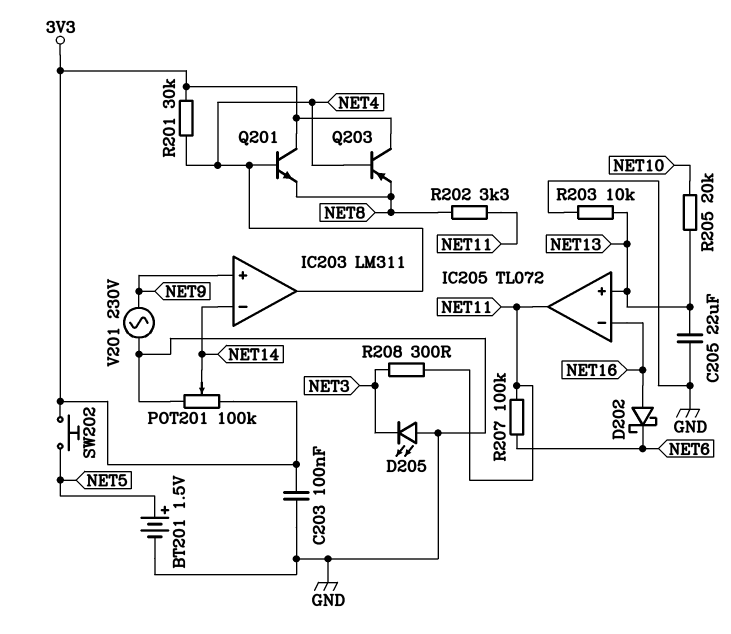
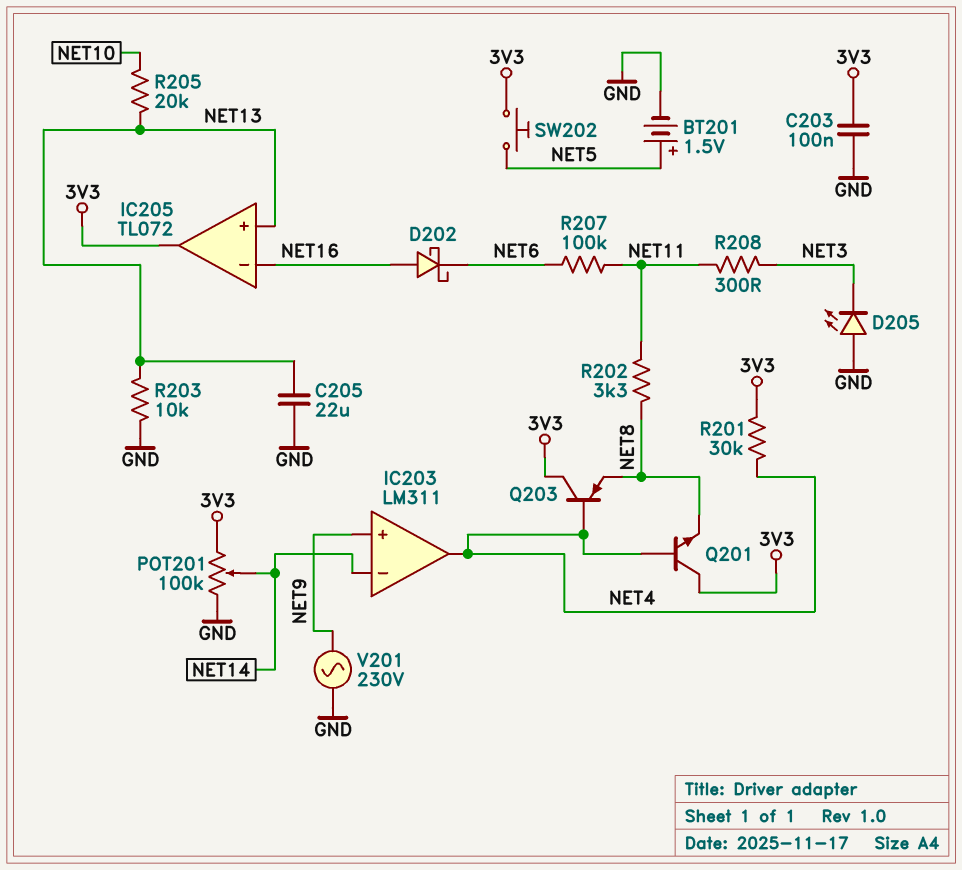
IC205 pin out: NET11 -> 3V3

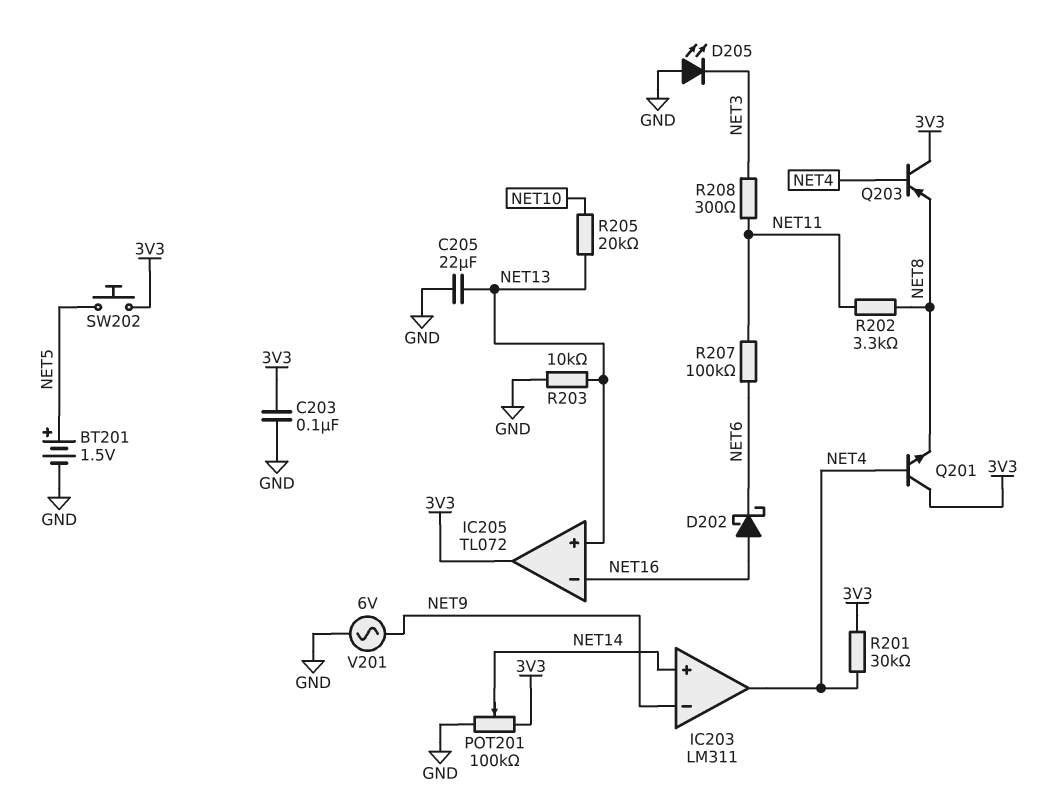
IC203 pin in+: NET9 -> NET14
IC203 pin in-: NET14 -> NET9
V201: AC 230V (GND, NET9) -> AC 6V (GND, NET9)

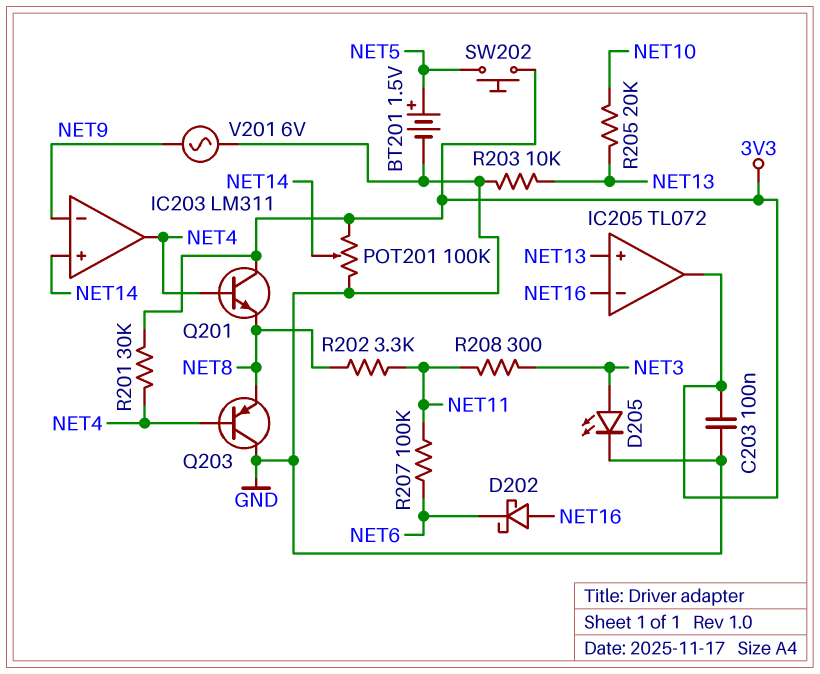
C205: 22uF (GND, NET13) -> none
D205: LED (A GND, K NET3) -> LED (A NET3, K GND)
Q203: PNP (B NET4, C 3V3, E NET8) -> PNP (B NET4, C GND, E NET8)

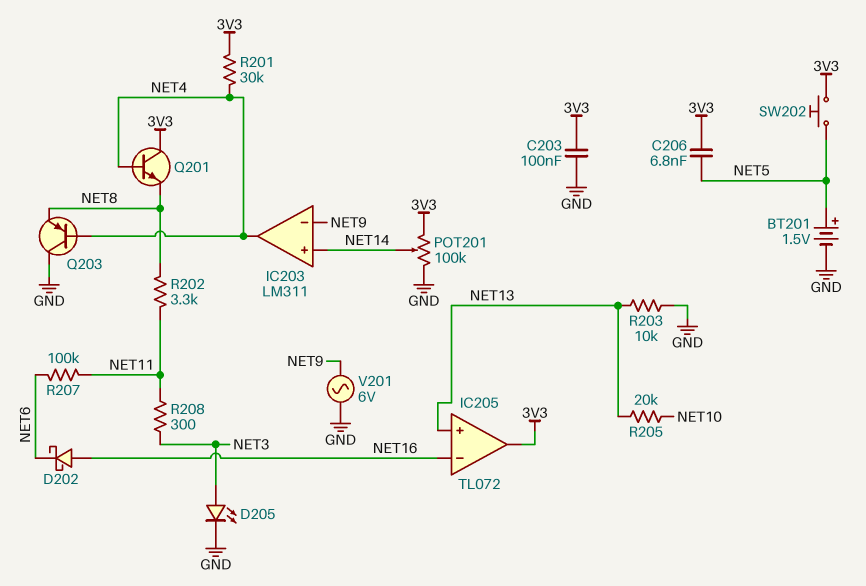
C206: none -> 6.8nF (3V3, NET5)

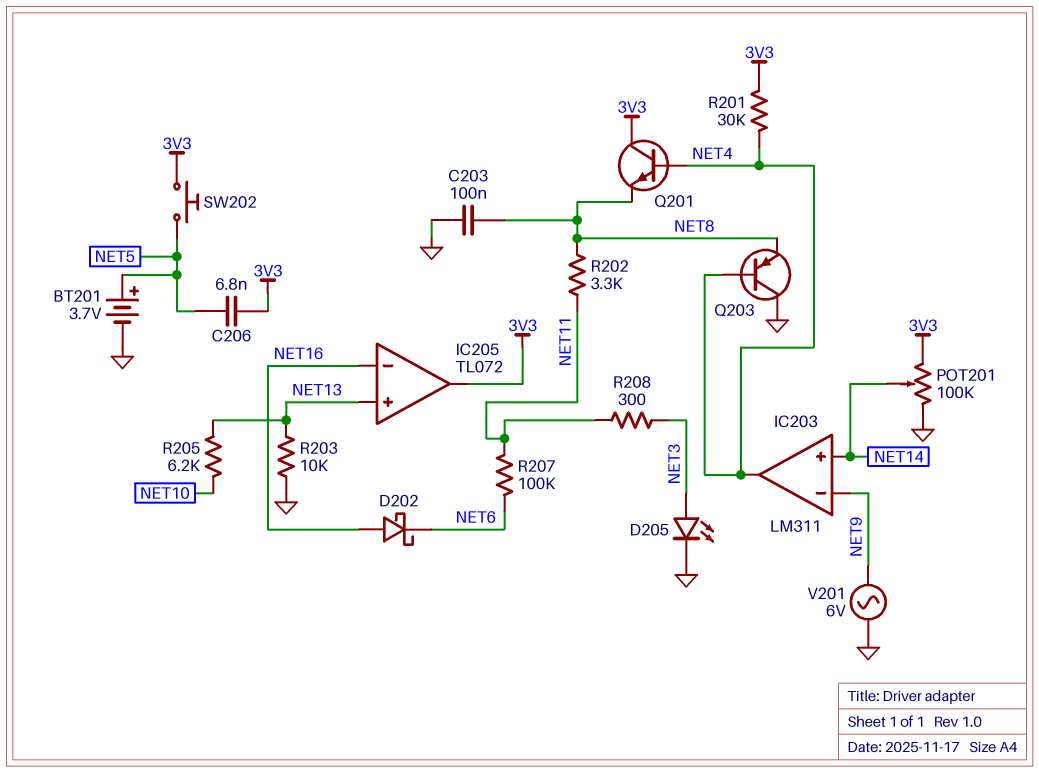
BT201: 1.5V (plus NET5, minus GND) -> 3.7V (plus NET5, minus GND)
C203: 100nF (3V3, GND) -> 100nF (GND, NET8)
R205: 20k (NET10, NET13) -> 6.2k (NET10, NET13)

